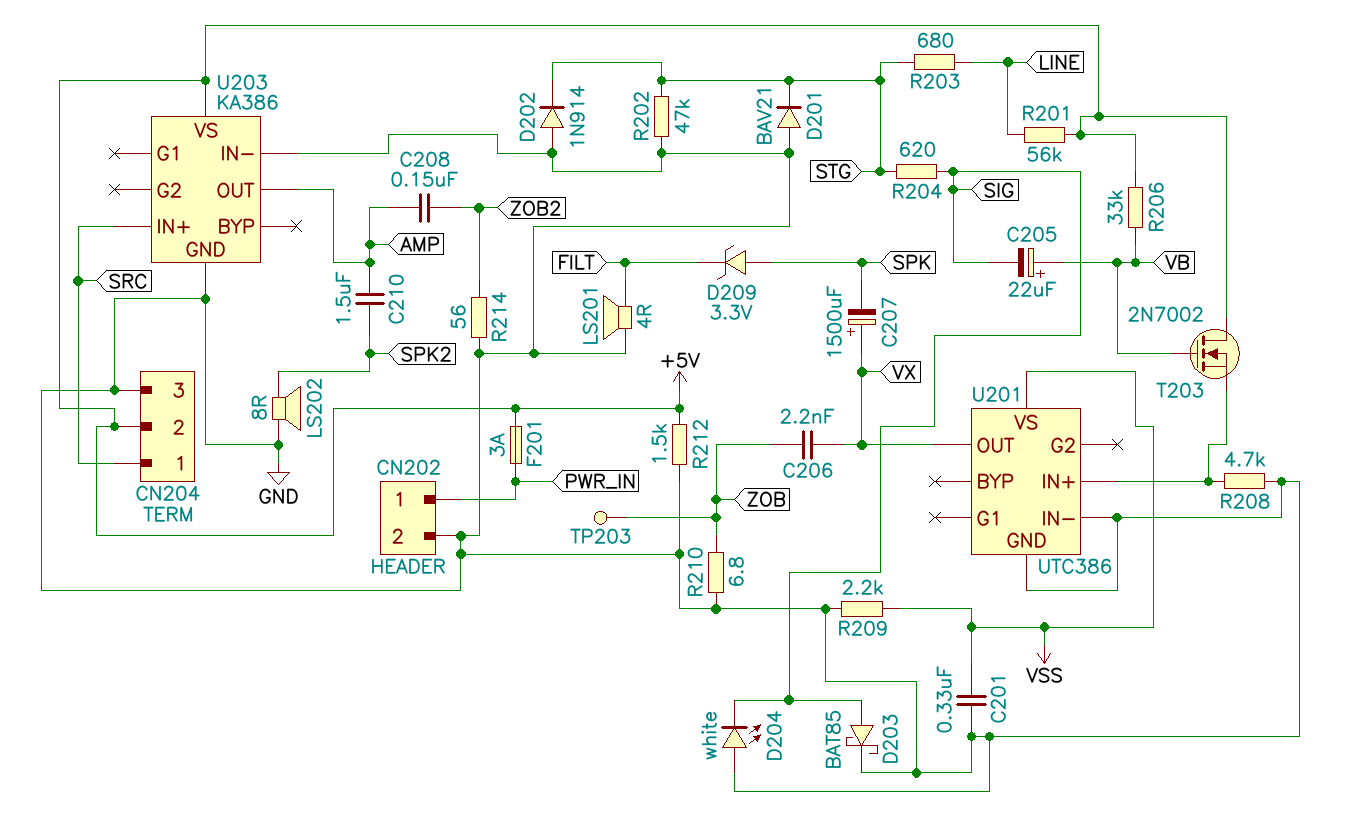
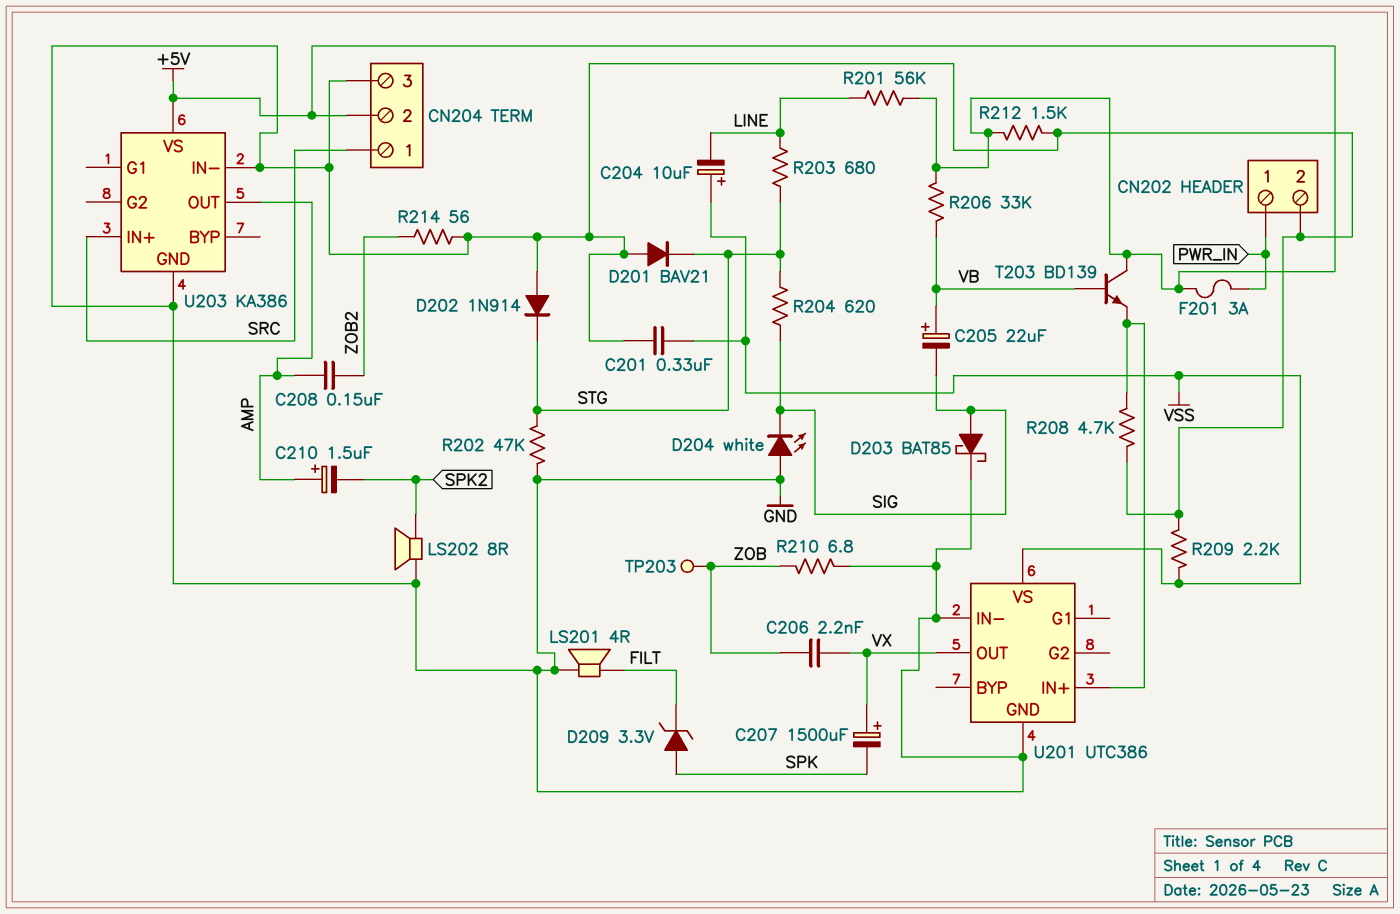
C204: none -> 10uF (plus VSS, minus LINE)
C210: 1.5uF (AMP, SPK2) -> 1.5uF (plus AMP, minus SPK2)
T203: NMOS 2N7002 (G VB, D +5V, S U201/IN+) -> NPN BD139 (B VB, C +5V, E U201/IN+)

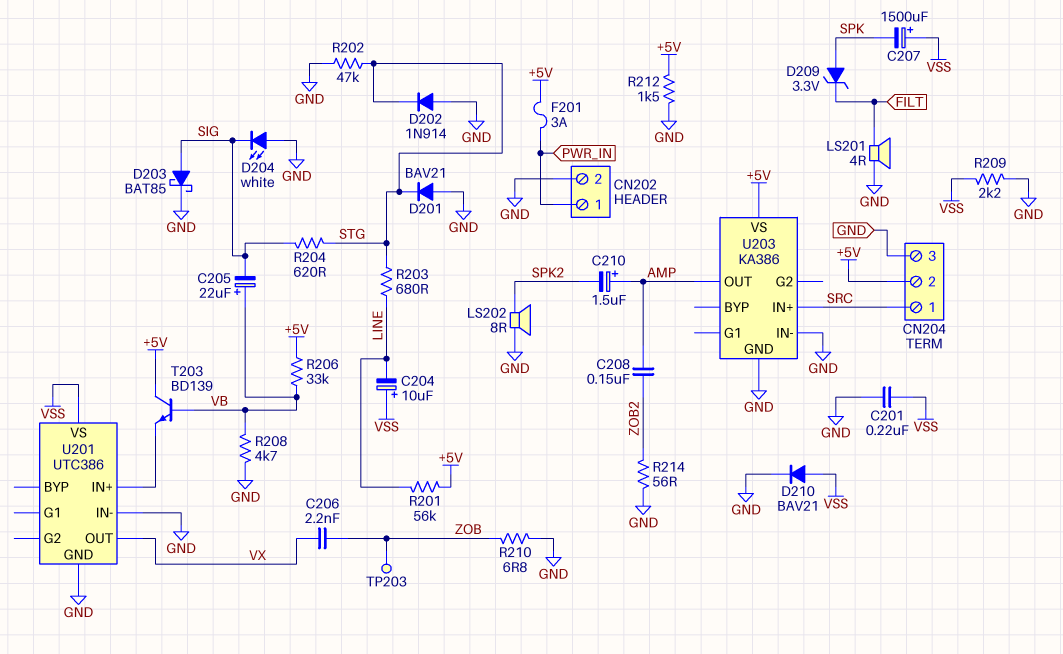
C201: 330nF (GND, VSS) -> 220nF (GND, VSS)
C207: 1500uF (plus VX, minus SPK) -> 1500uF (plus VSS, minus SPK)
D210: none -> diode BAV21 (A VSS, K GND)
R208: 4.7k (GND, U201/IN+) -> 4.7k (GND, VB)

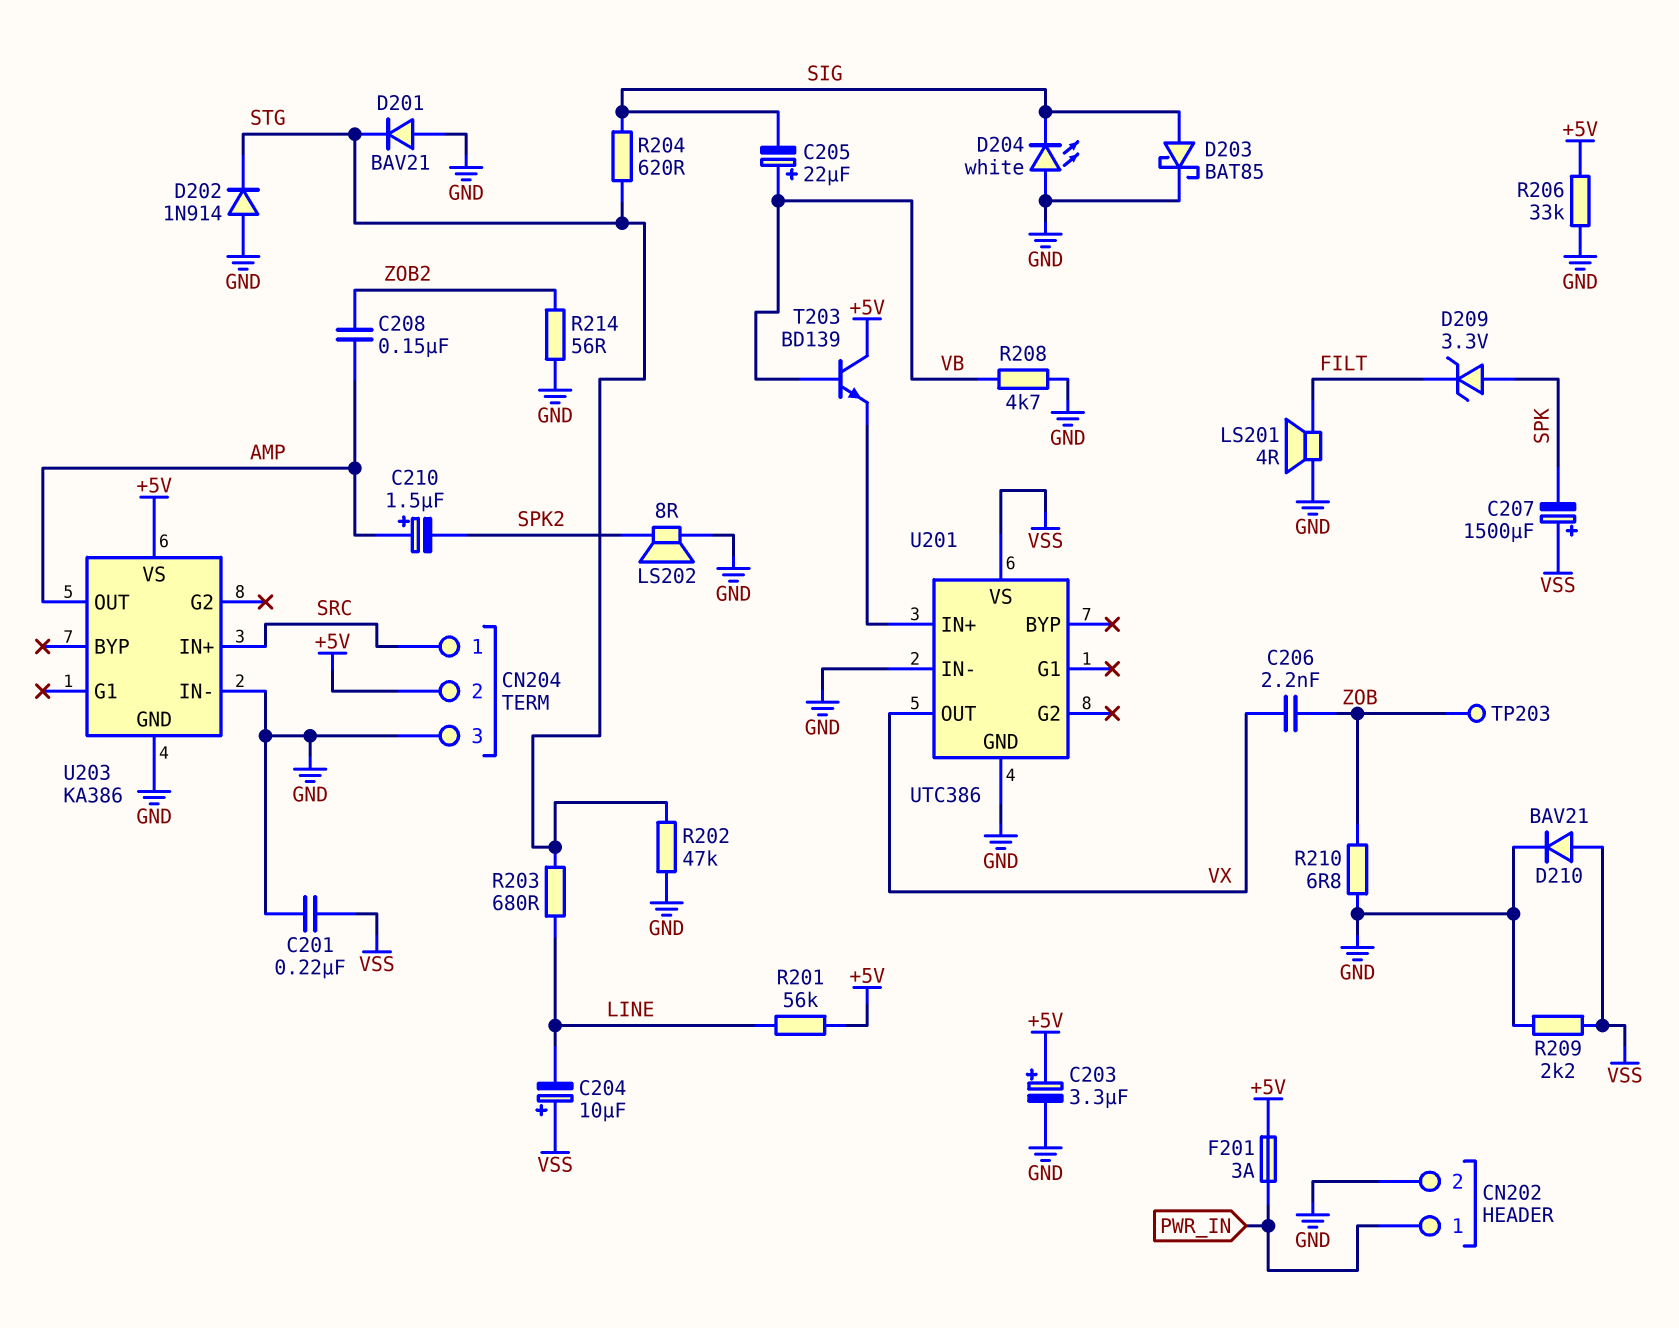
C203: none -> 3.3uF (plus +5V, minus GND)
R206: 33k (+5V, VB) -> 33k (+5V, GND)
R212: 1.5k (+5V, GND) -> none

